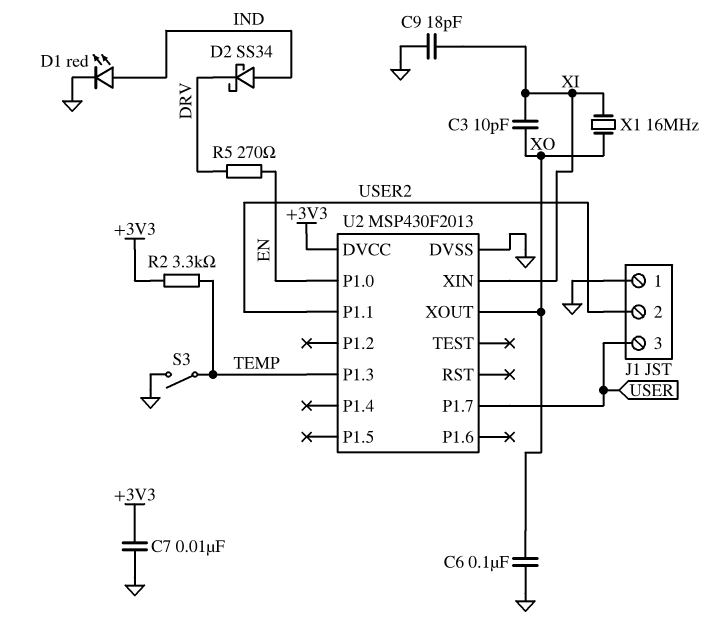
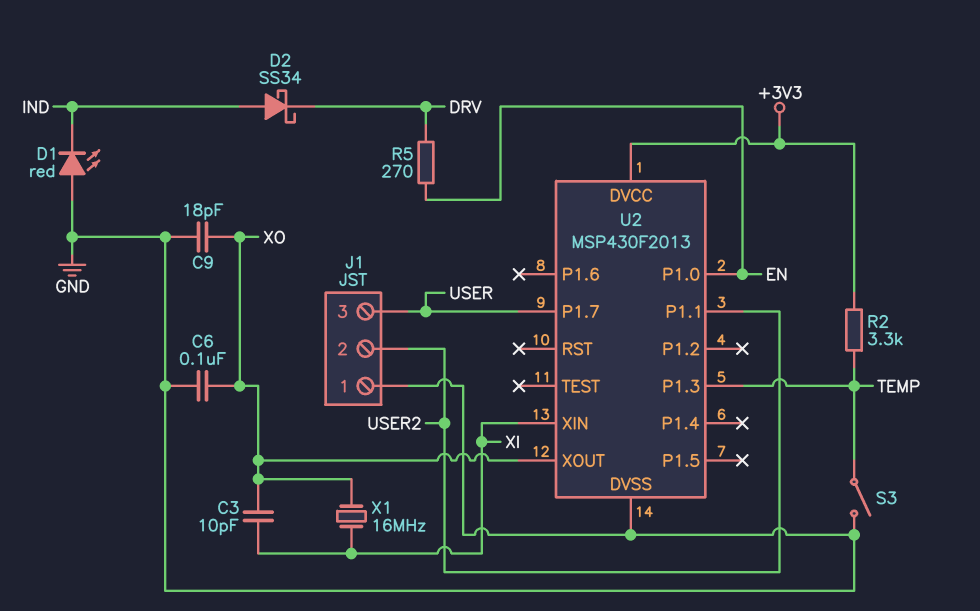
C7: 10nF (+3V3, GND) -> none
C9: 18pF (GND, XI) -> 18pF (GND, XO)
D1: LED red (A IND, K GND) -> LED red (A GND, K IND)

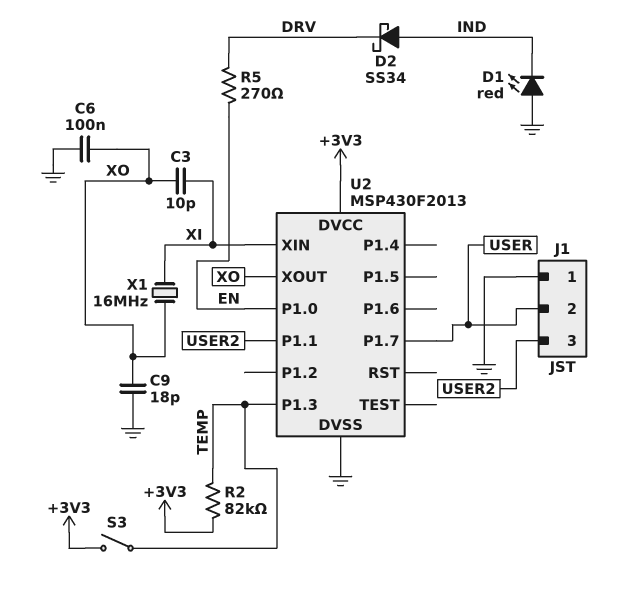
J1 pin 2: USER2 -> USER
J1 pin 3: USER -> USER2
R2: 3.3k (+3V3, TEMP) -> 82k (+3V3, TEMP)
S3: switch (GND, TEMP) -> switch (+3V3, TEMP)

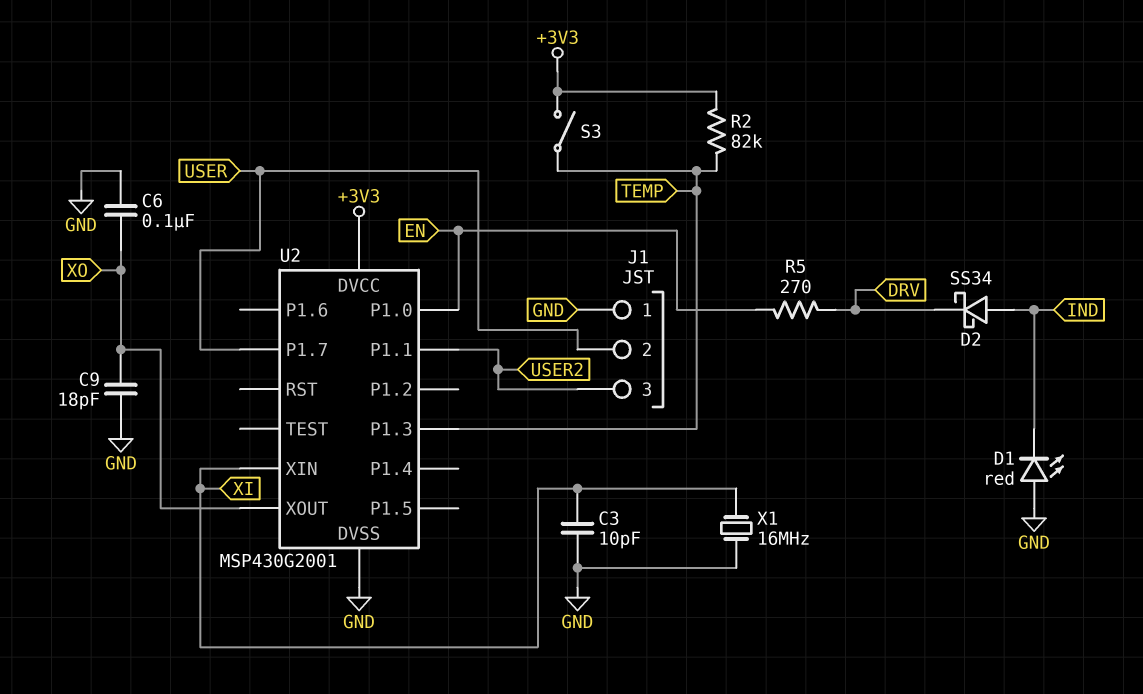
C3: 10pF (XI, XO) -> 10pF (GND, XI)
U2: MSP430F2013 -> MSP430G2001
X1: 16MHz (XI, XO) -> 16MHz (GND, XI)

